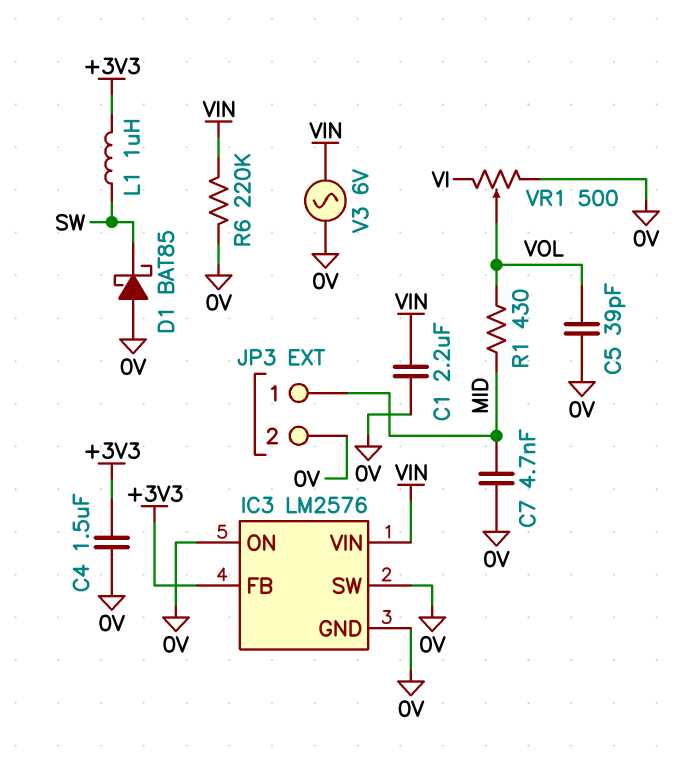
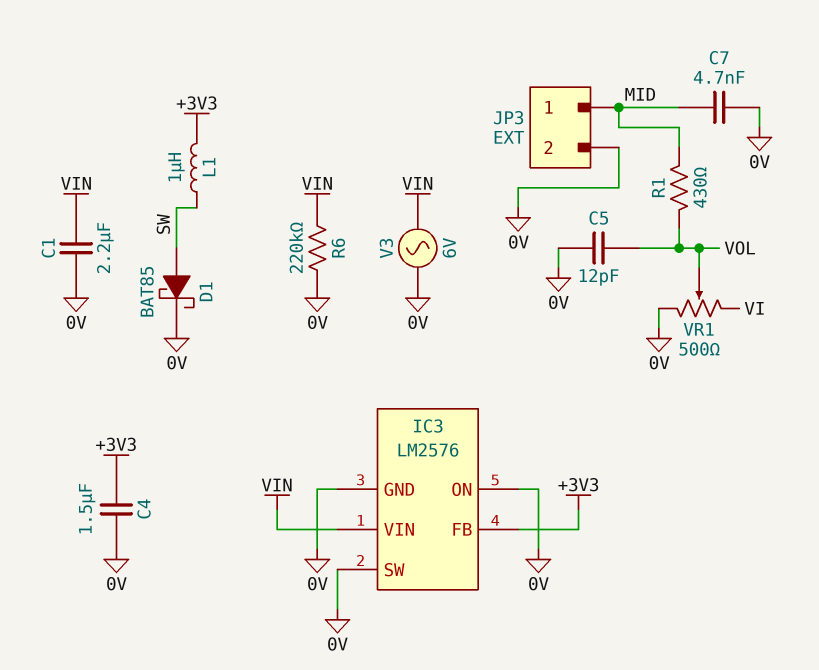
C5: 39pF (0V, VOL) -> 12pF (0V, VOL)
D1: schottky BAT85 (A 0V, K SW) -> schottky BAT85 (A SW, K 0V)

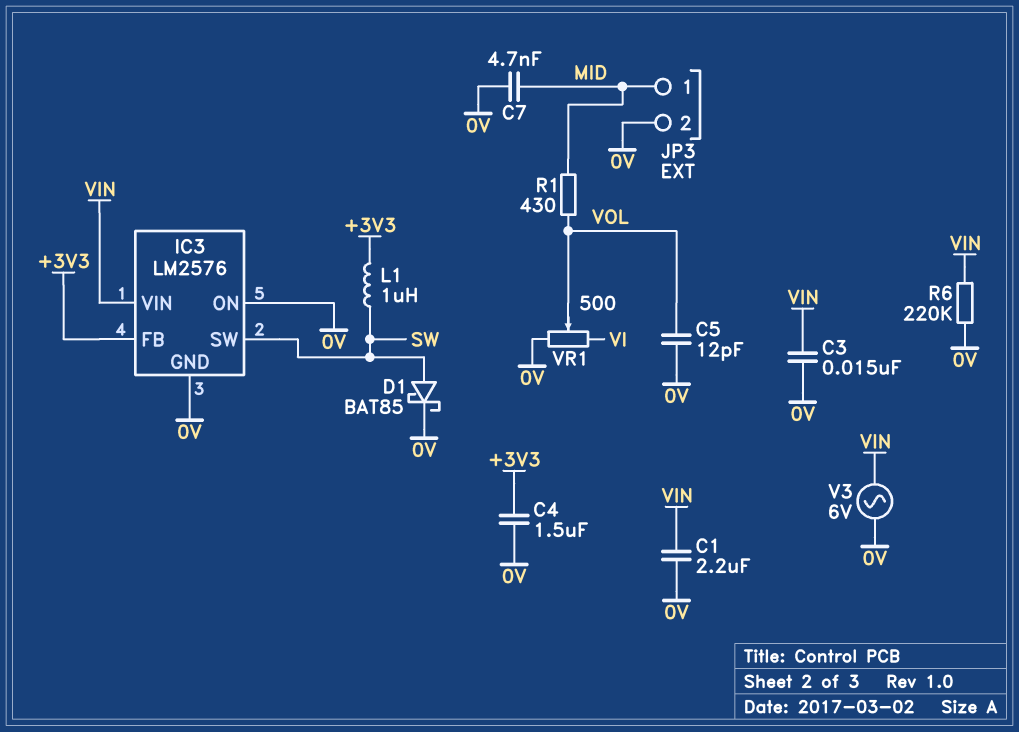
C3: none -> 15nF (0V, VIN)
IC3 pin SW: 0V -> SW

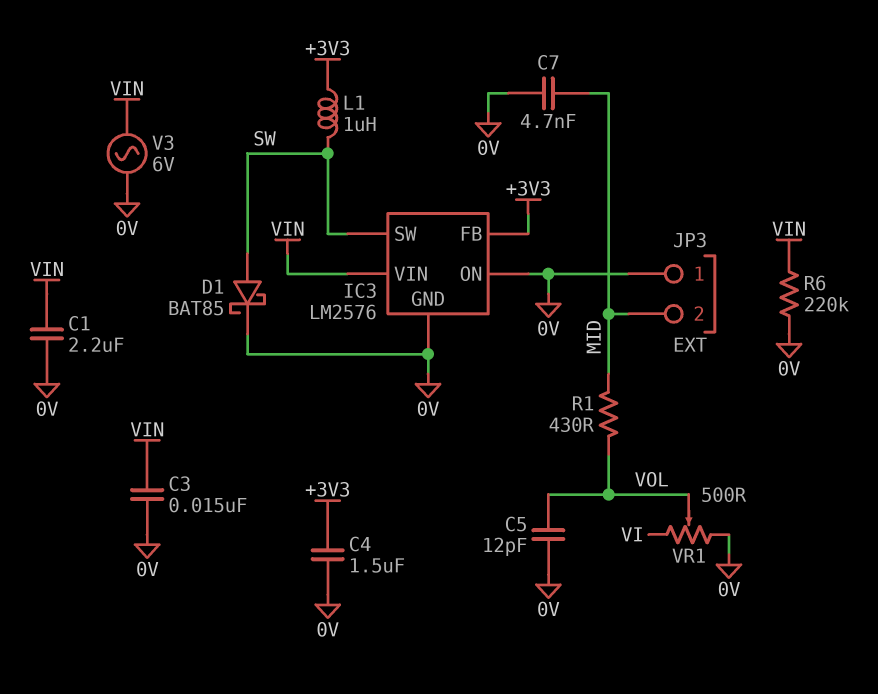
JP3 pin 1: MID -> 0V
JP3 pin 2: 0V -> MID

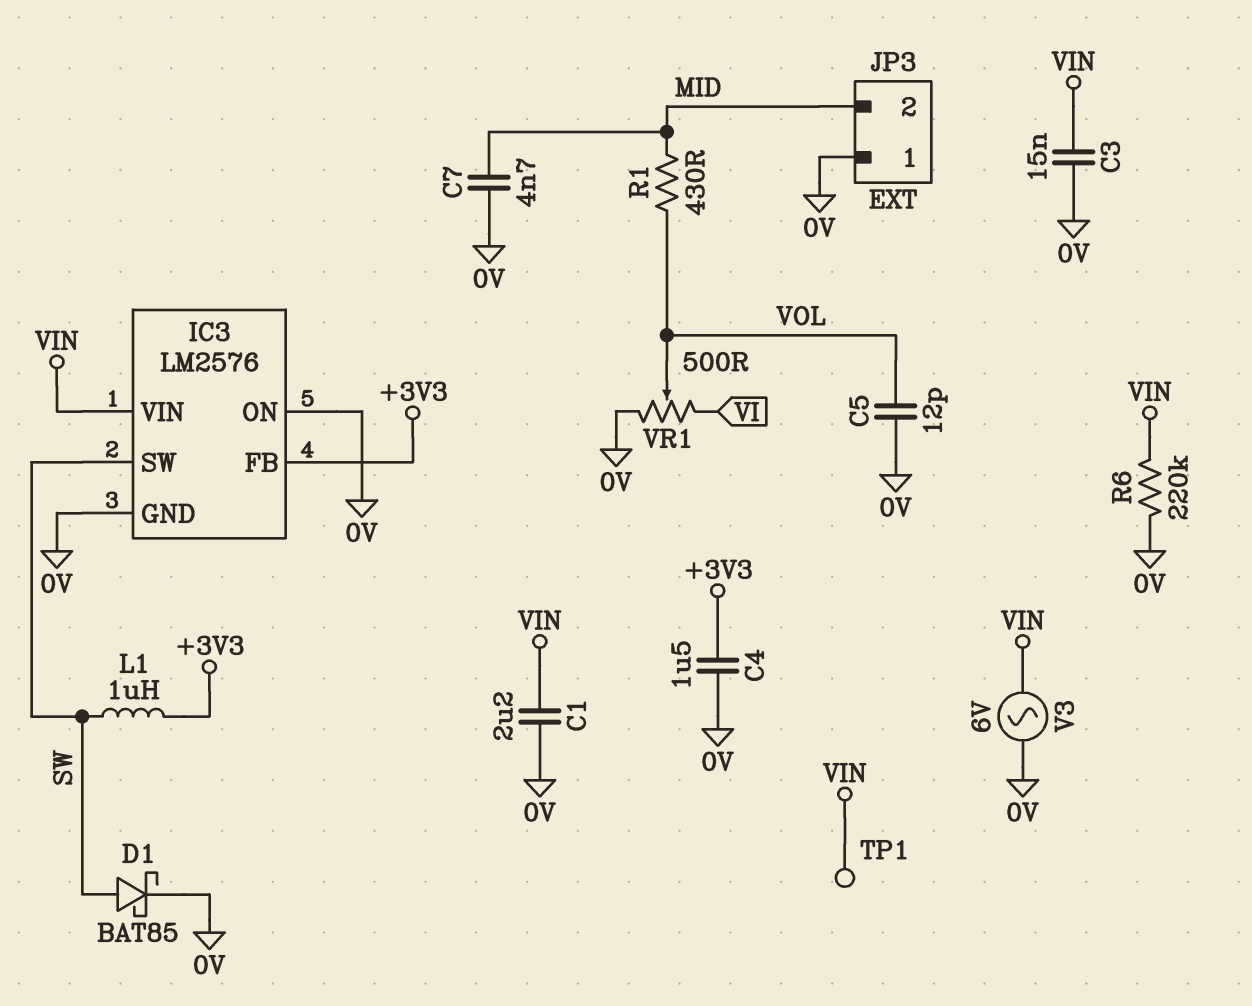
TP1: none -> test point (VIN)

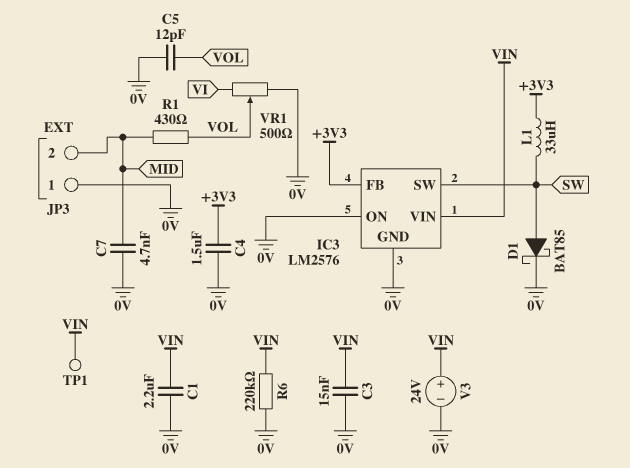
L1: 1uH (+3V3, SW) -> 33uH (+3V3, SW)
V3: AC 6V (0V, VIN) -> 24V (plus VIN, minus 0V)

